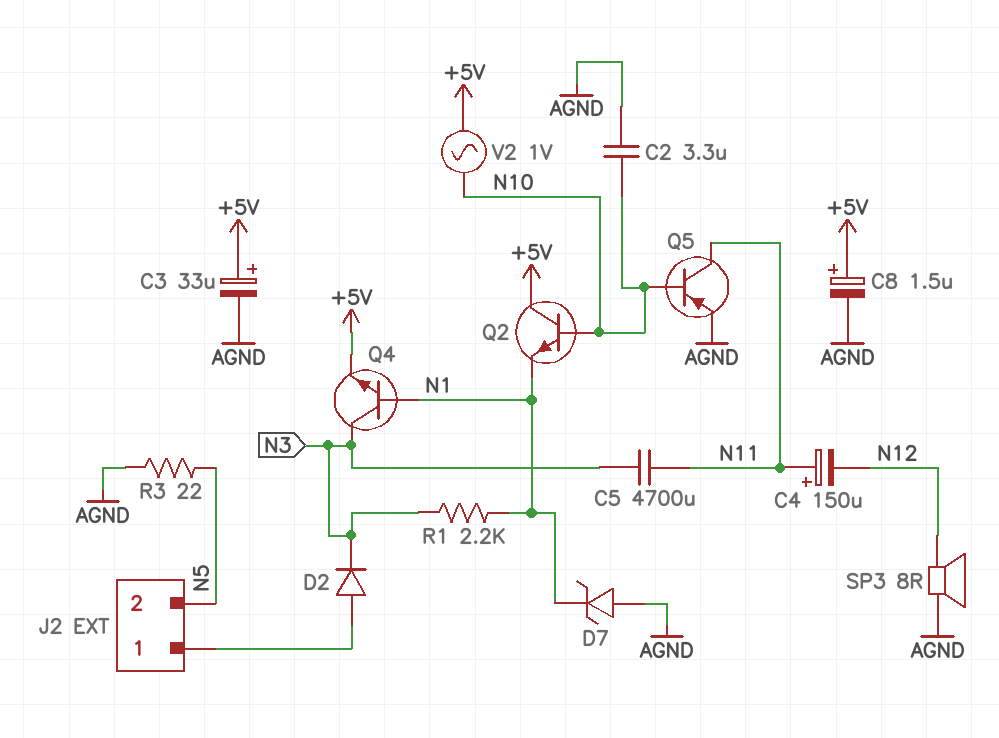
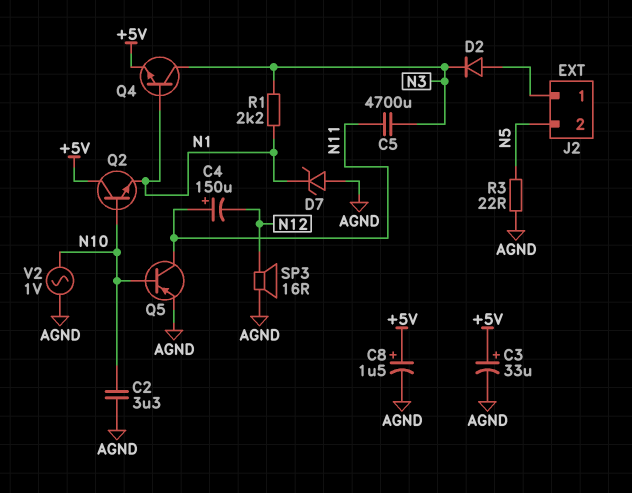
SP3: speaker 8R (AGND, N12) -> speaker 16R (AGND, N12)
V2: AC 1V (+5V, N10) -> AC 1V (AGND, N10)

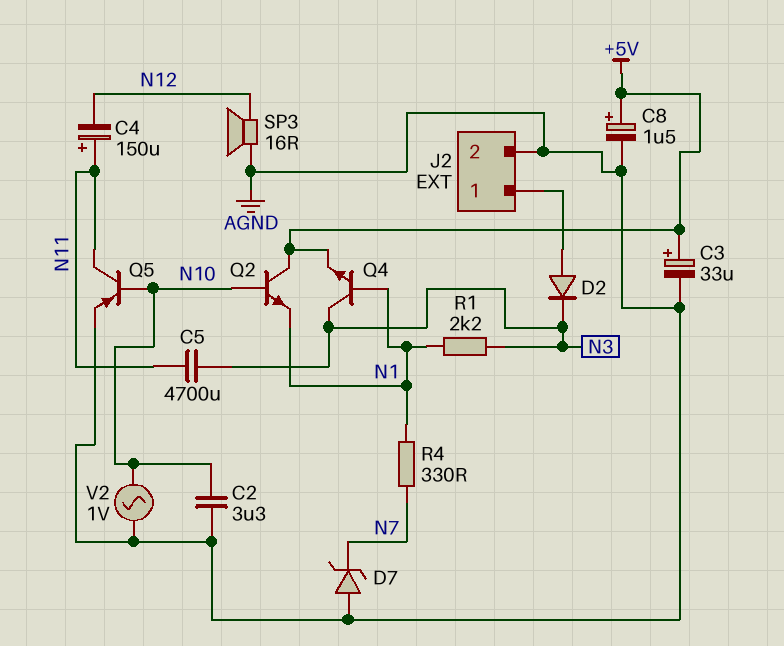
D7: zener (A AGND, K N1) -> zener (A AGND, K N7)
J2 pin 2: N5 -> AGND
R3: 22 (AGND, N5) -> none
R4: none -> 330 (N1, N7)

